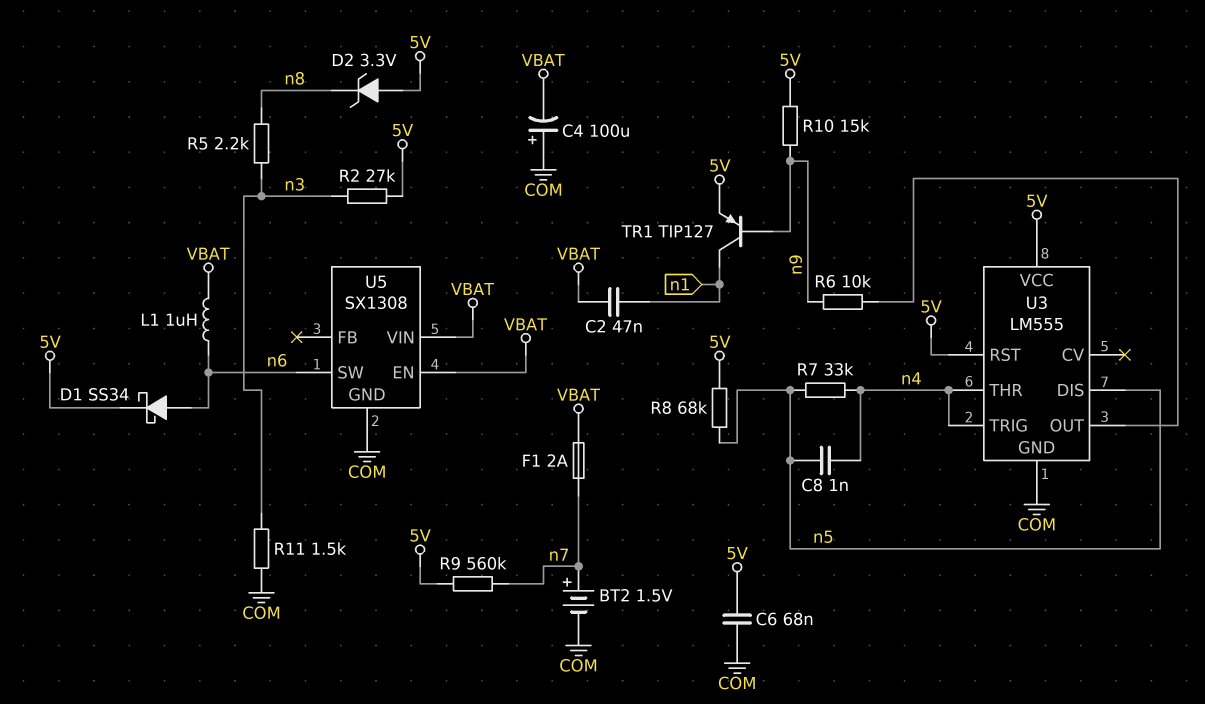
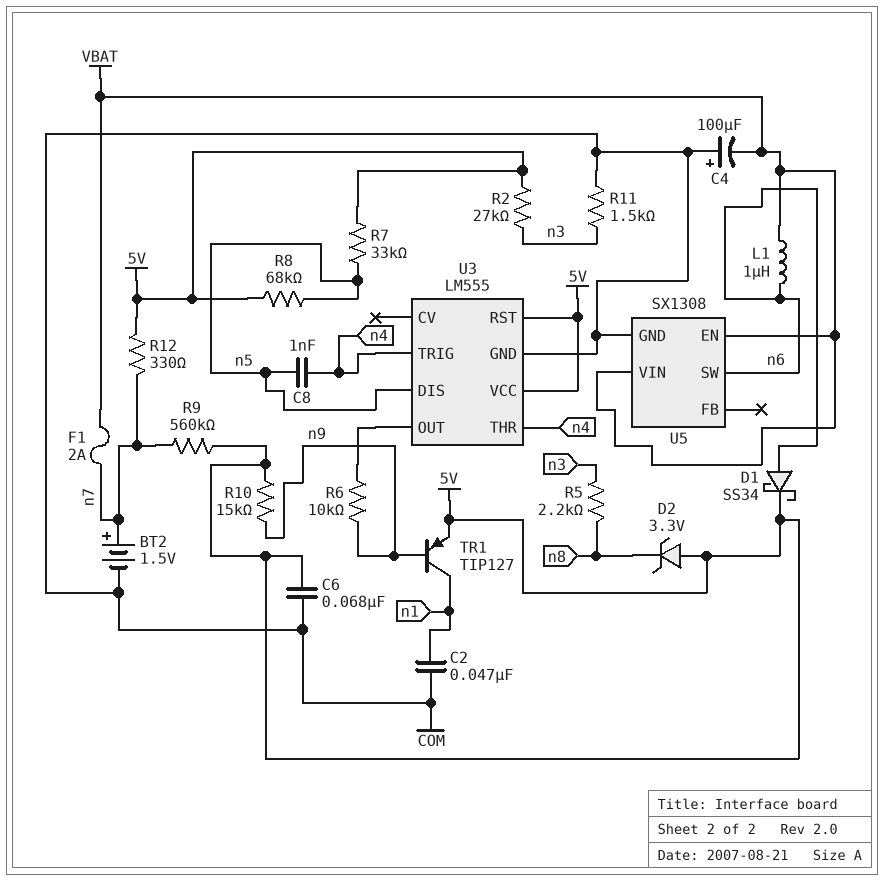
C2: 47nF (VBAT, n1) -> 47nF (COM, n1)
R7: 33k (n4, n5) -> 33k (5V, n5)
R12: none -> 330 (5V, n7)

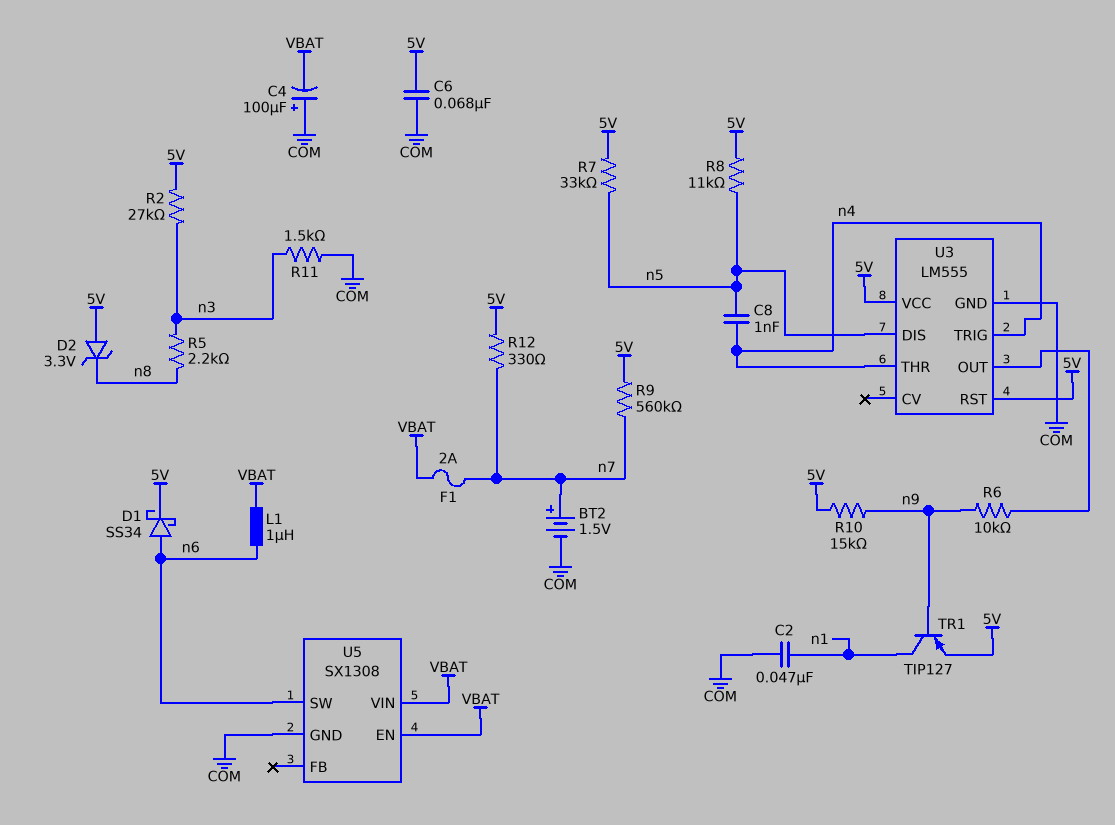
R8: 68k (5V, n5) -> 11k (5V, n5)

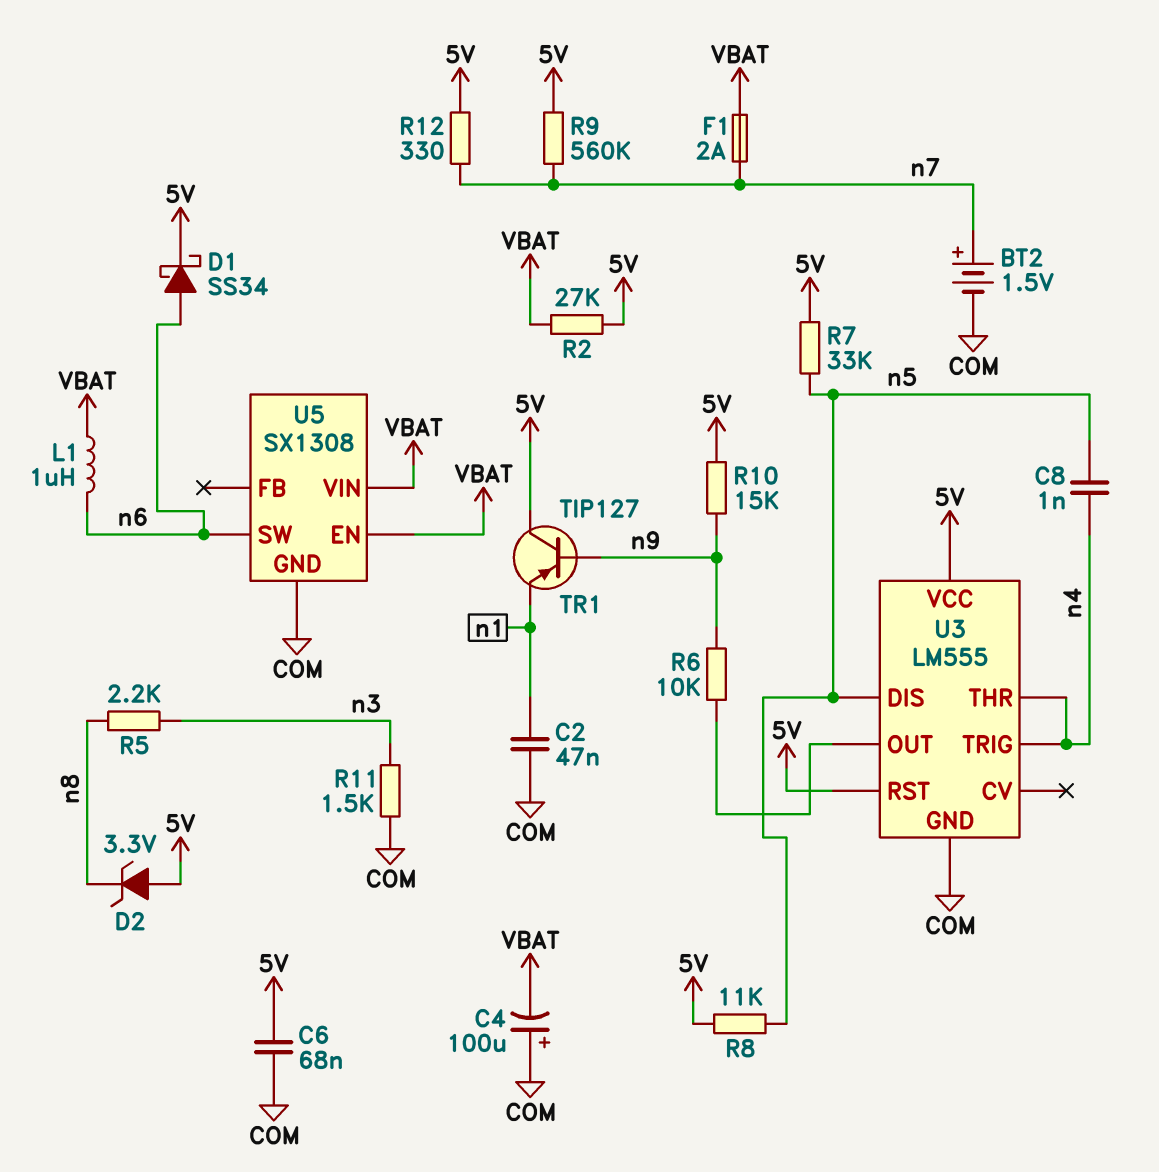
R2: 27k (5V, n3) -> 27k (5V, VBAT)
TR1: PNP TIP127 (B n9, C n1, E 5V) -> PNP TIP127 (B n9, C 5V, E n1)

